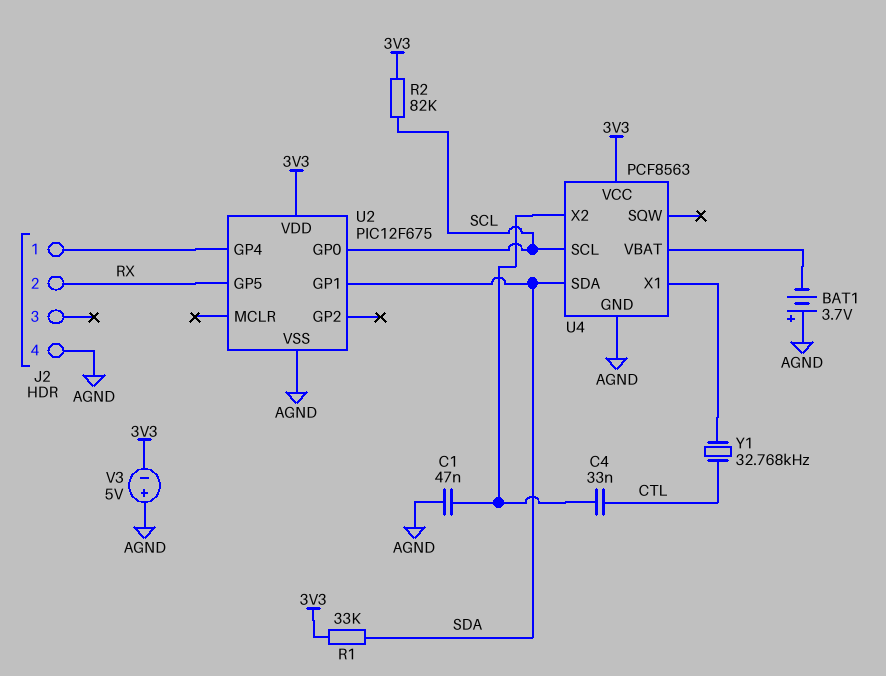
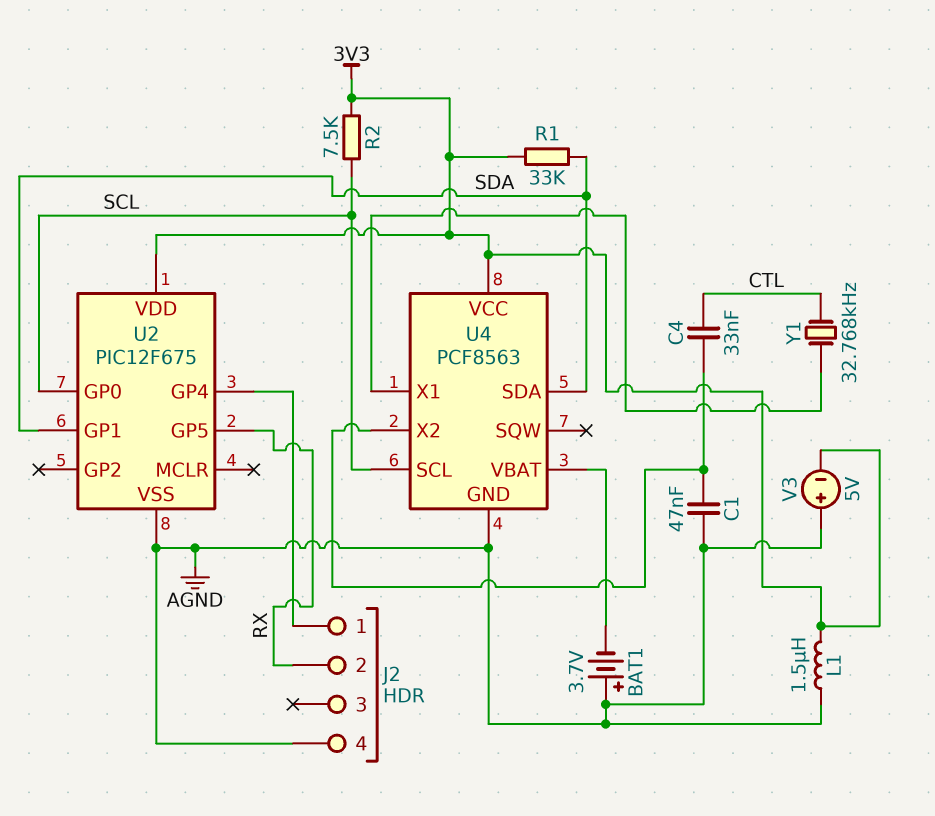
L1: none -> 1.5uH (3V3, AGND)
R2: 82k (3V3, SCL) -> 7.5k (3V3, SCL)

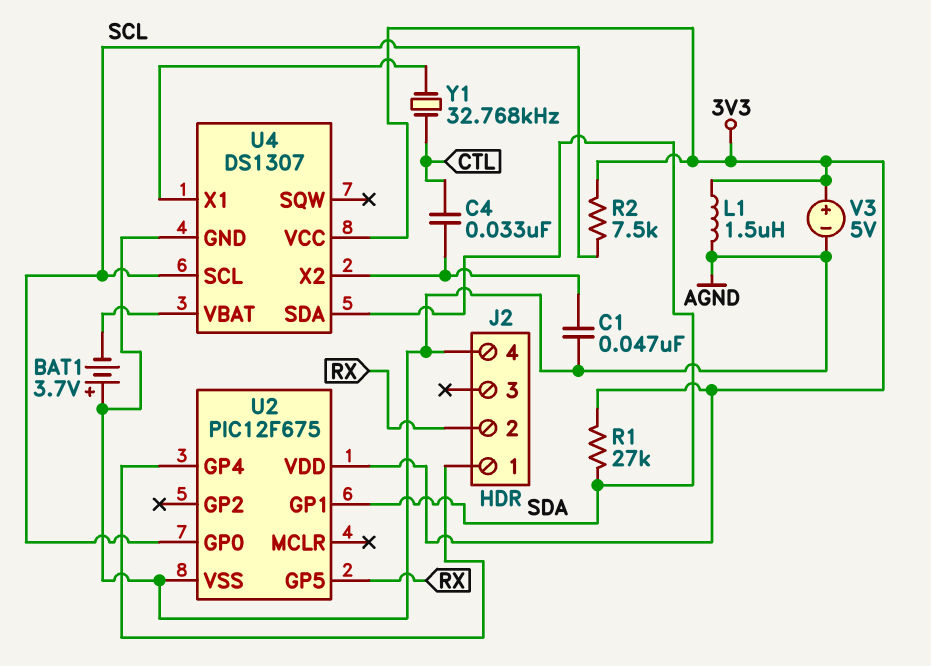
R1: 33k (3V3, SDA) -> 27k (3V3, SDA)
U4: PCF8563 -> DS1307
V3: 5V (plus AGND, minus 3V3) -> 5V (plus 3V3, minus AGND)

